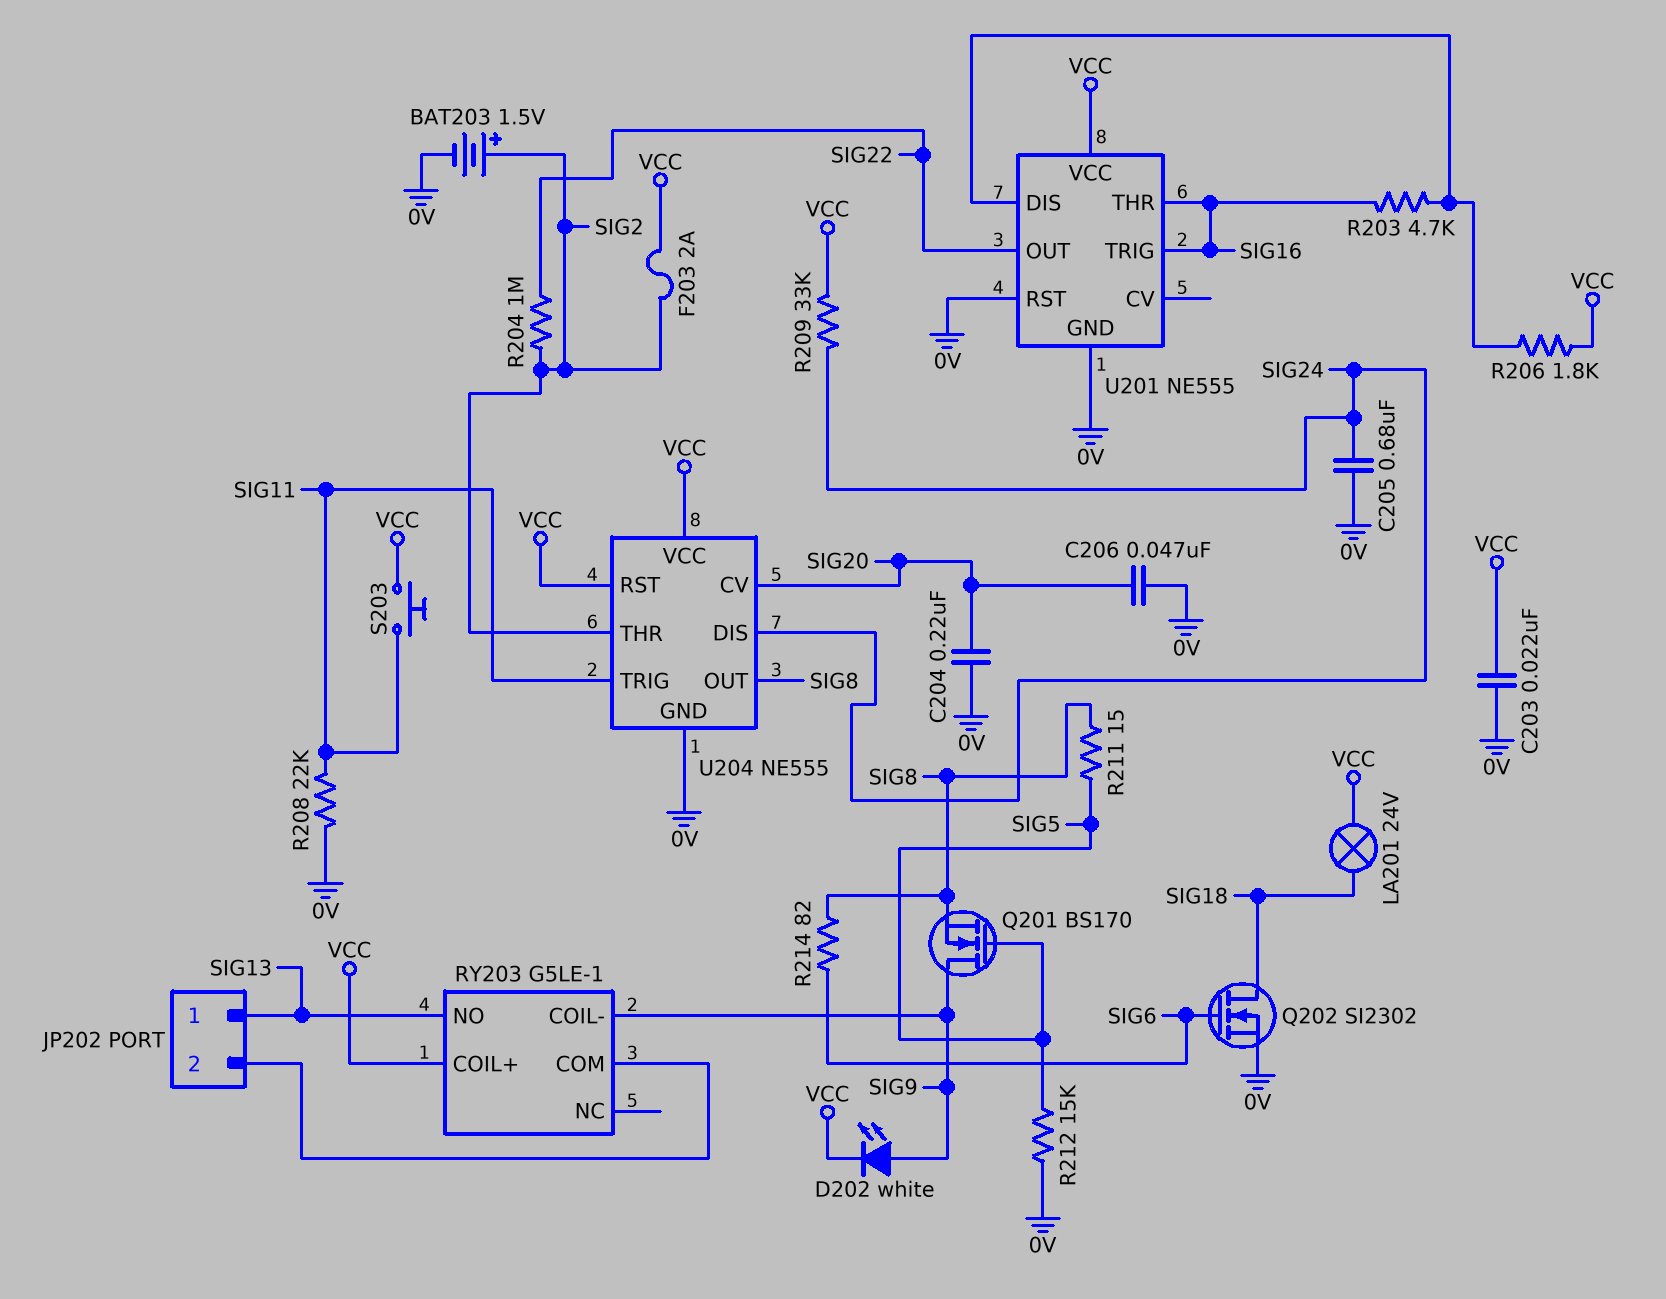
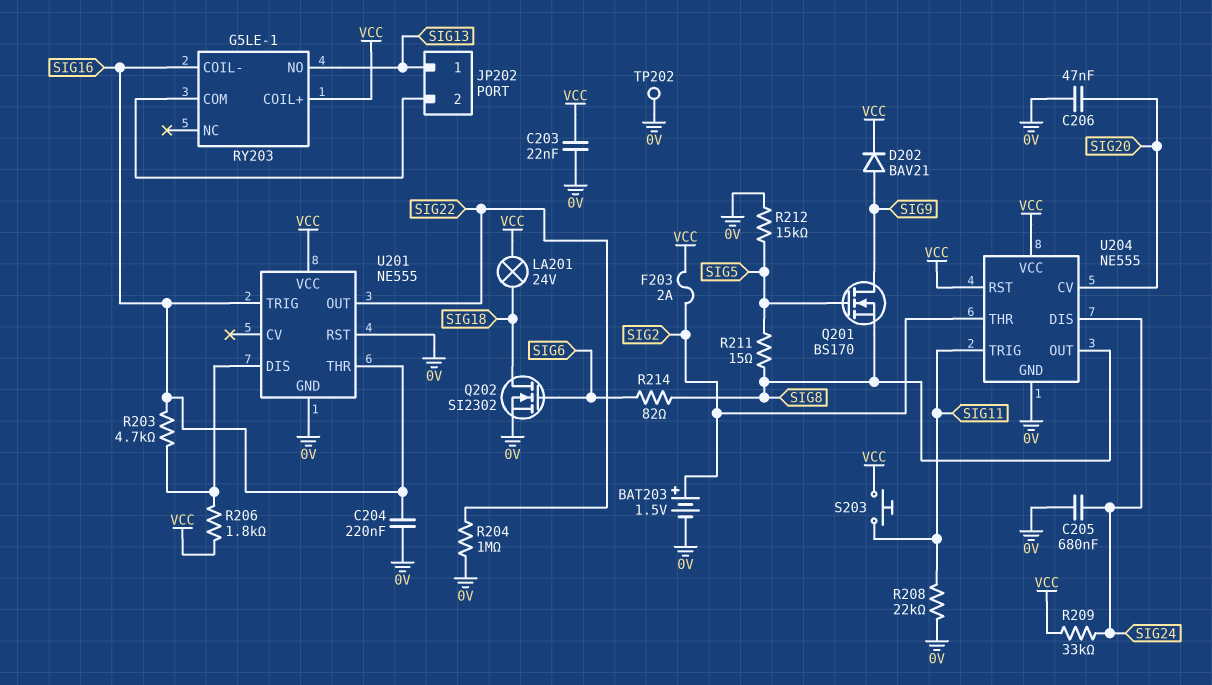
C204: 220nF (0V, SIG20) -> 220nF (0V, SIG16)
D202: LED white (A SIG9, K VCC) -> diode BAV21 (A SIG9, K VCC)
R204: 1M (SIG2, SIG22) -> 1M (0V, SIG22)
RY203 pin COIL-: SIG9 -> SIG16
TP202: none -> test point (0V)

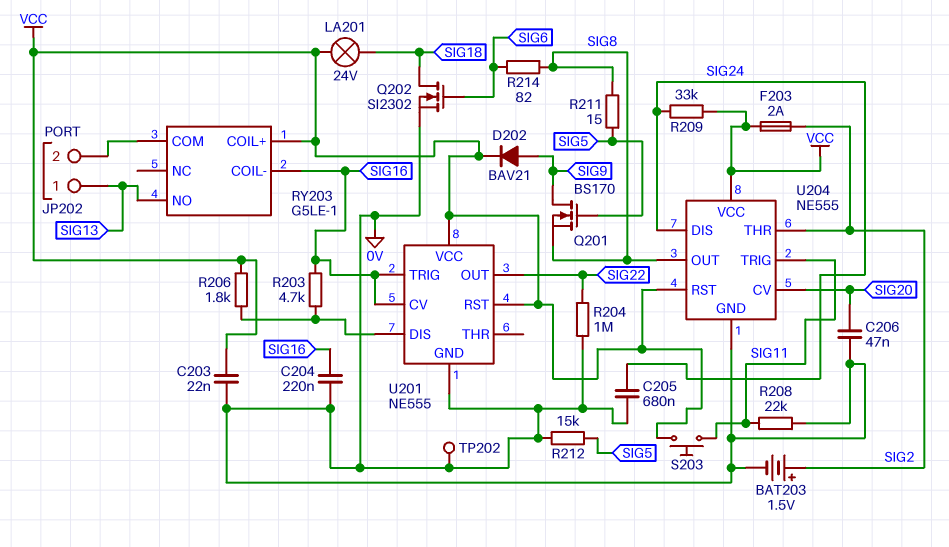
U201 pin CV: none -> SIG16
U201 pin RST: 0V -> VCC
U201 pin THR: SIG16 -> none

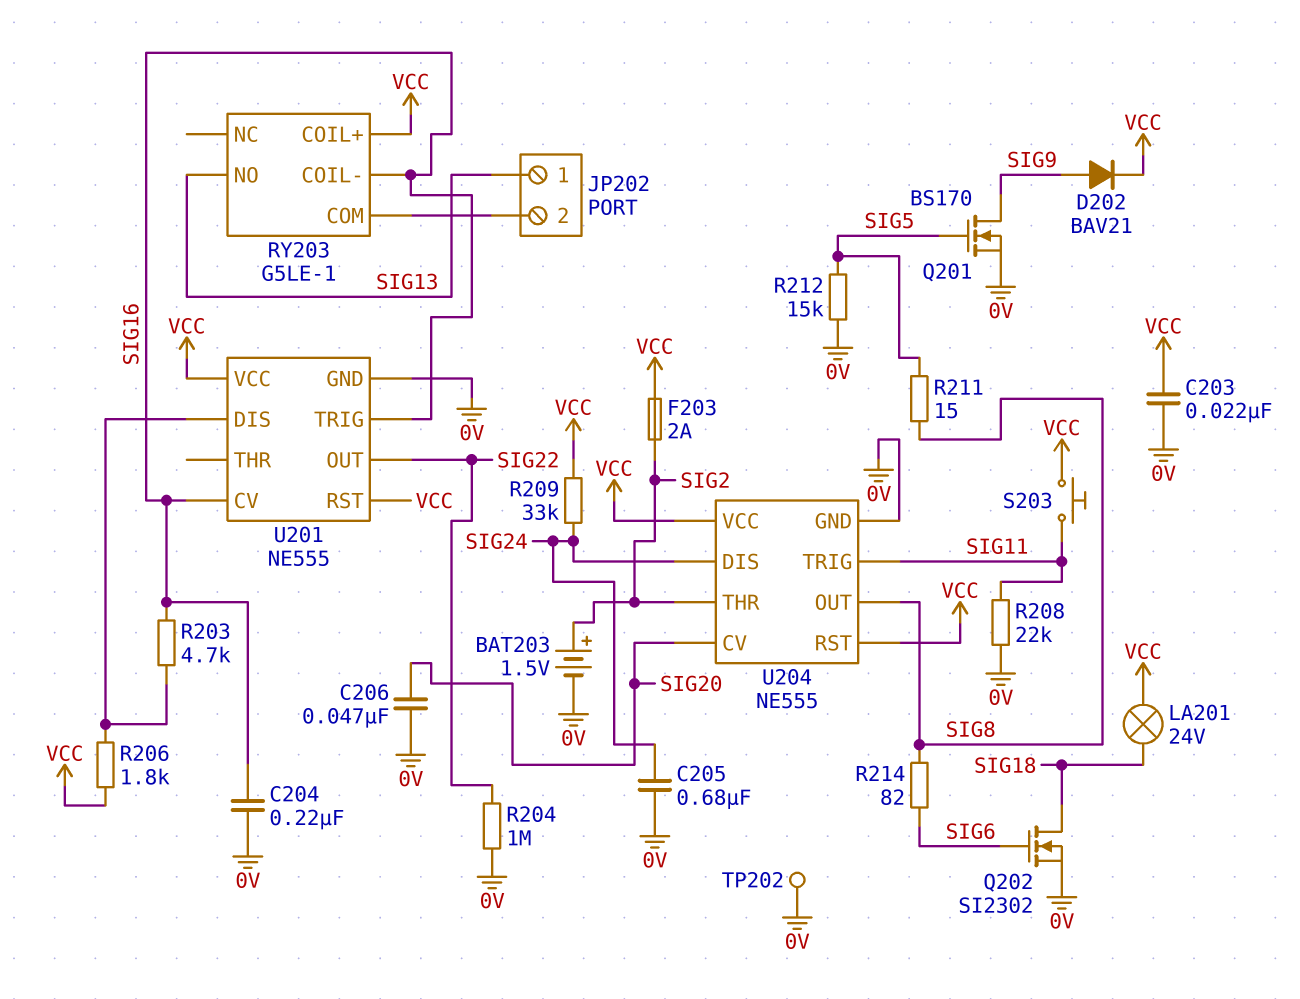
Q201: NMOS BS170 (G SIG5, D SIG9, S SIG8) -> NMOS BS170 (G SIG5, D SIG9, S 0V)

